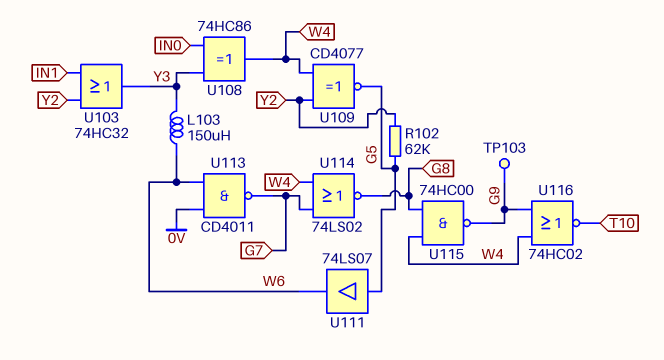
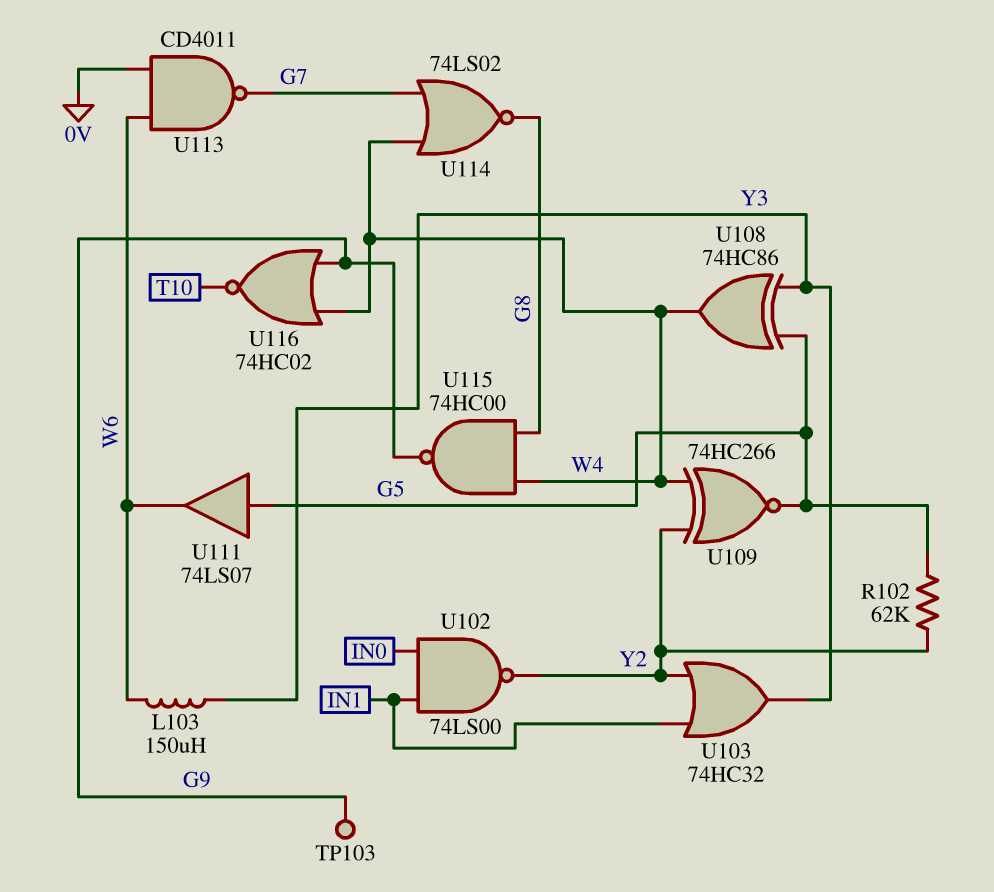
U102: none -> NAND 74LS00 (in IN0, in IN1, out Y2)
U108: XOR 74HC86 (in IN0, in Y3, out W4) -> XOR 74HC86 (in G5, in Y3, out W4)
U109: XNOR CD4077 (in W4, in Y2, out G5) -> XNOR 74HC266 (in W4, in Y2, out G5)

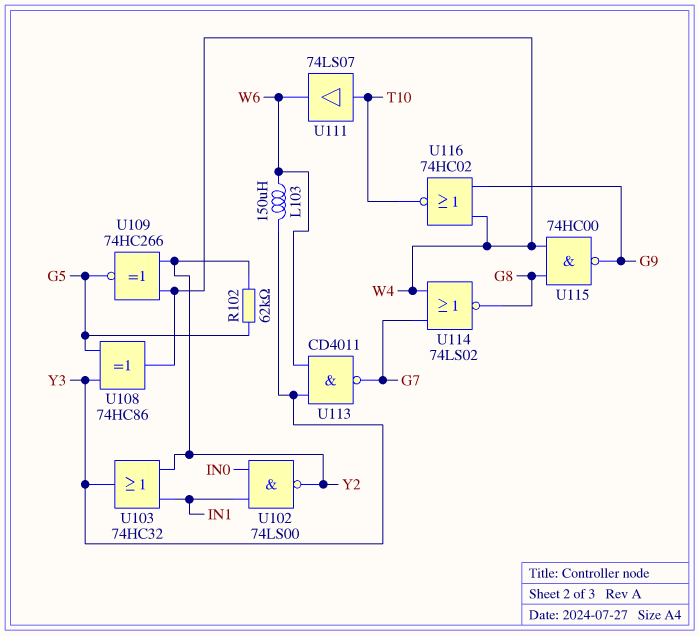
TP103: test point (G9) -> none
U111: buffer 74LS07 (in G5, out W6) -> buffer 74LS07 (in T10, out W6)
U113: NAND CD4011 (in 0V, in W6, out G7) -> NAND CD4011 (in W6, in Y3, out G7)

